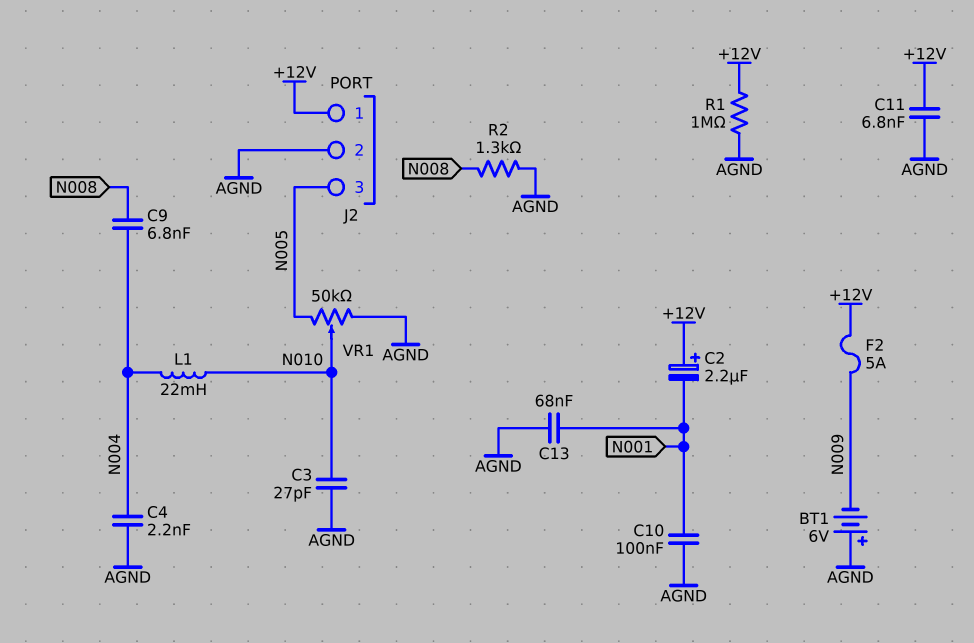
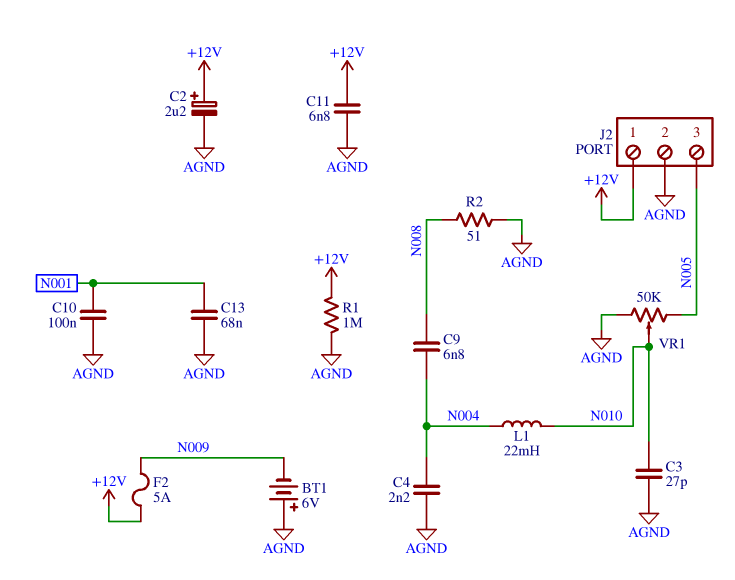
C2: 2.2uF (plus +12V, minus N001) -> 2.2uF (plus +12V, minus AGND)
R2: 1.3k (AGND, N008) -> 51 (AGND, N008)

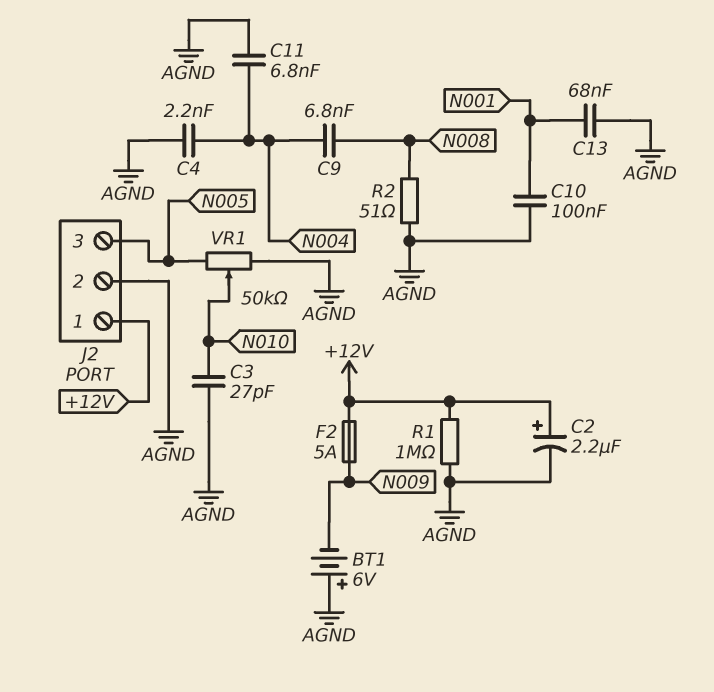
C11: 6.8nF (+12V, AGND) -> 6.8nF (AGND, N004)
L1: 22mH (N004, N010) -> none

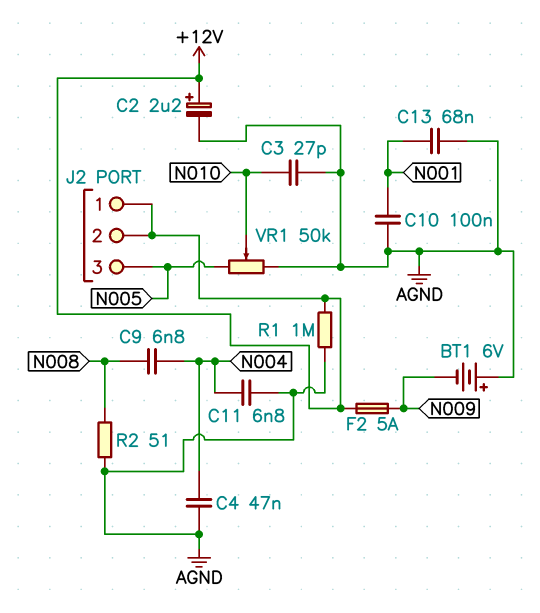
C4: 2.2nF (AGND, N004) -> 47nF (AGND, N004)
J2 pin 2: AGND -> +12V

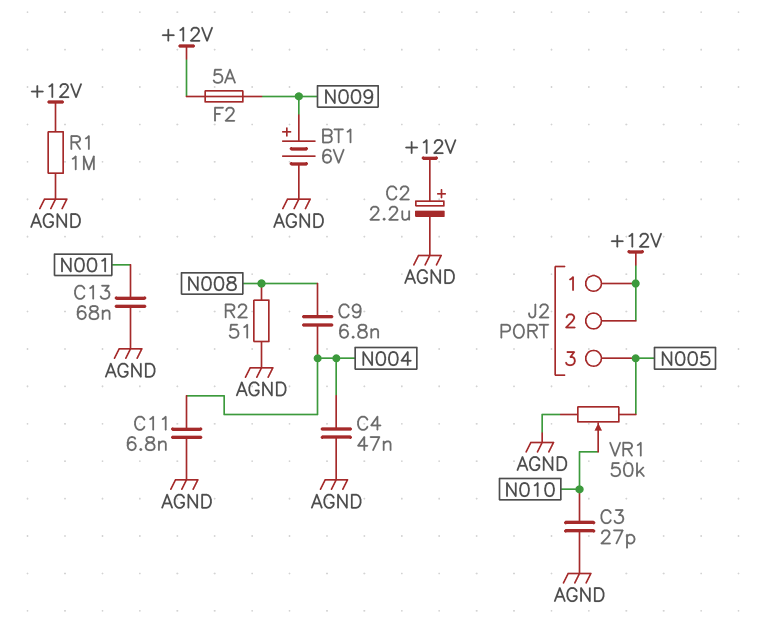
BT1: 6V (plus AGND, minus N009) -> 6V (plus N009, minus AGND)
C10: 100nF (AGND, N001) -> none

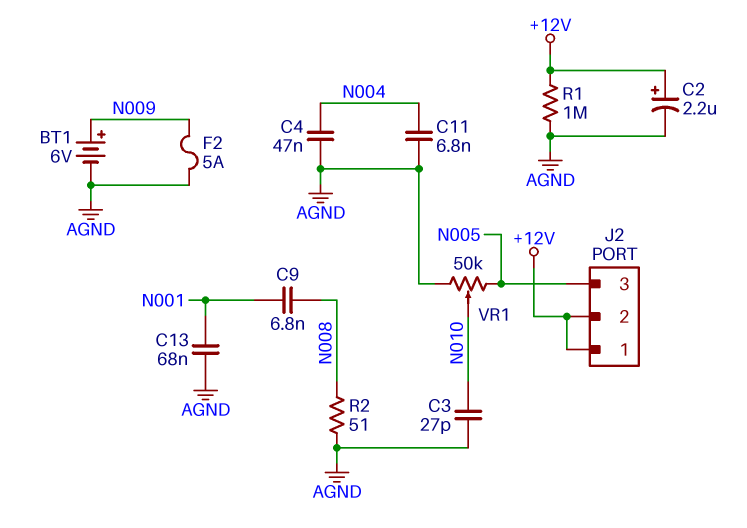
C9: 6.8nF (N004, N008) -> 6.8nF (N001, N008)
F2: 5A (+12V, N009) -> 5A (AGND, N009)

